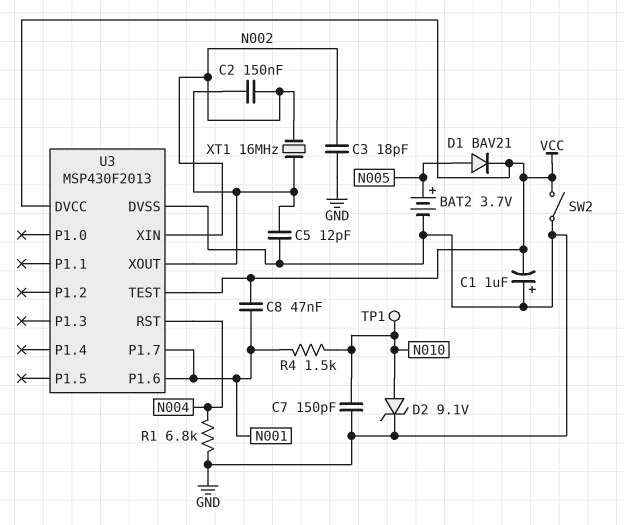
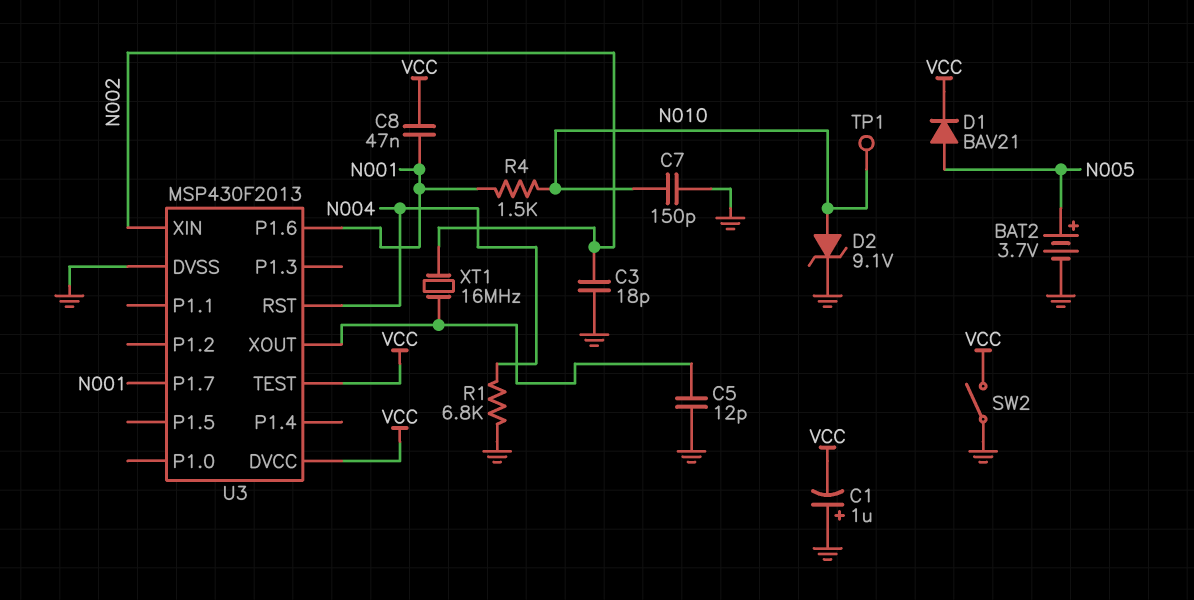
C2: 150nF (N002, U3/XOUT) -> none

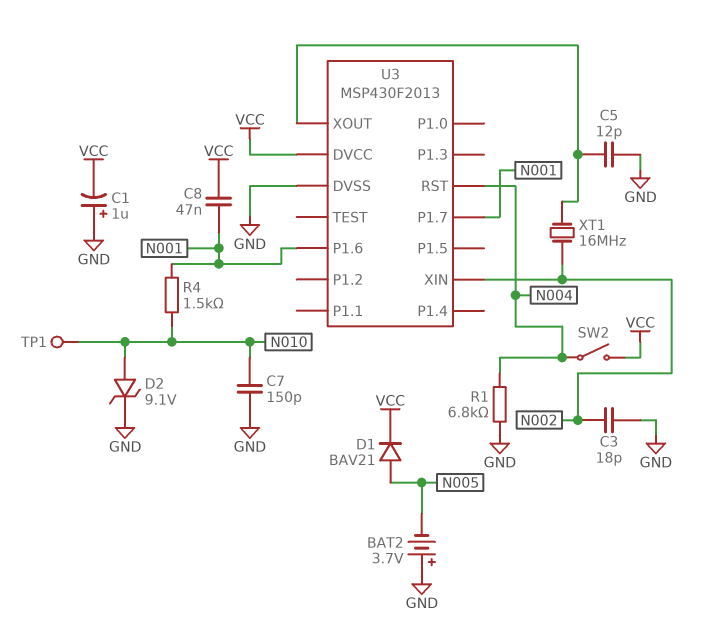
BAT2: 3.7V (plus N005, minus GND) -> 3.7V (plus GND, minus N005)
SW2: switch (GND, VCC) -> switch (N004, VCC)
U3 pin TEST: VCC -> none

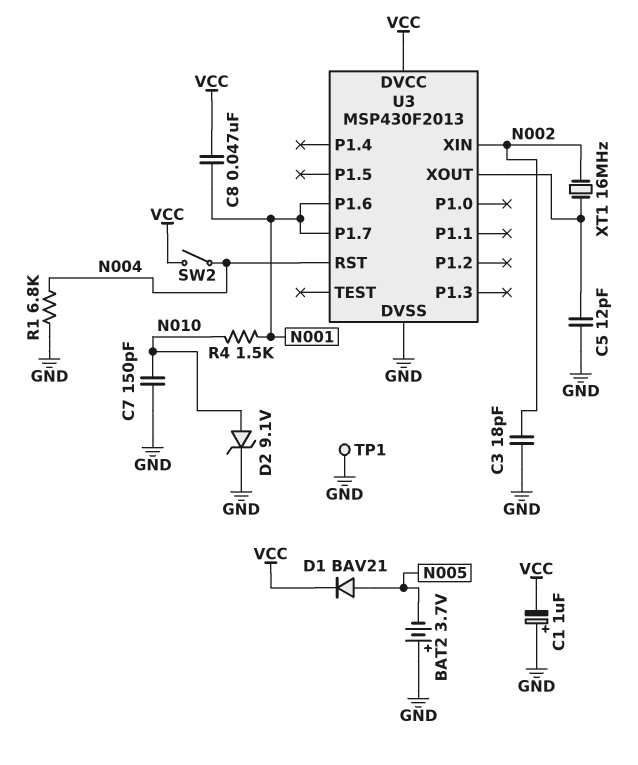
TP1: test point (N010) -> test point (GND)

